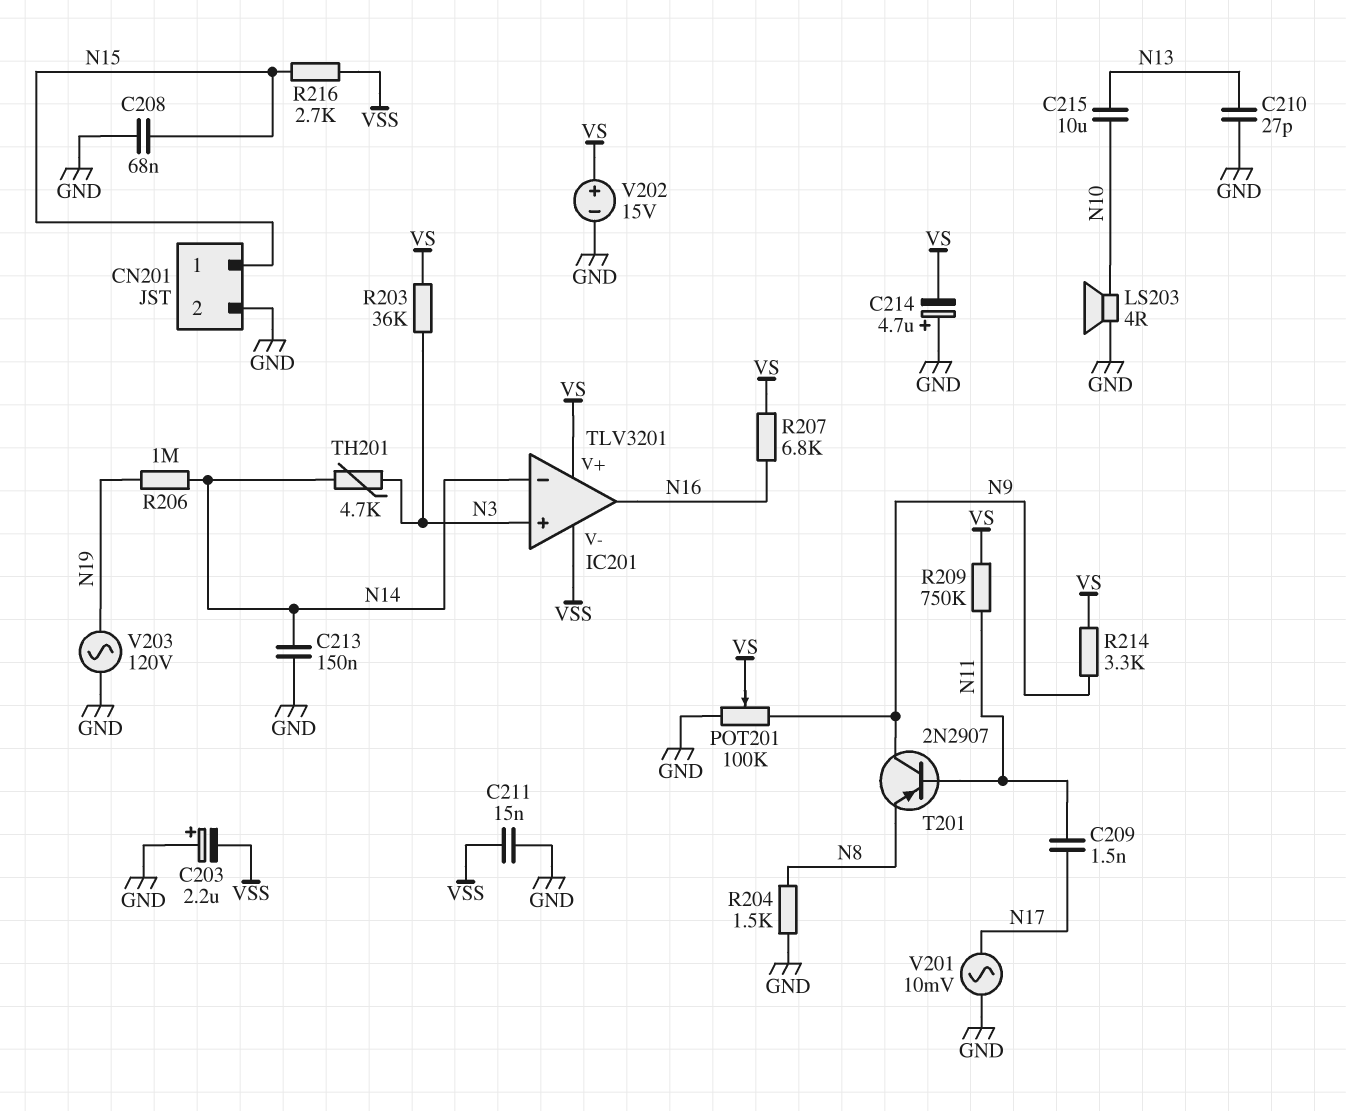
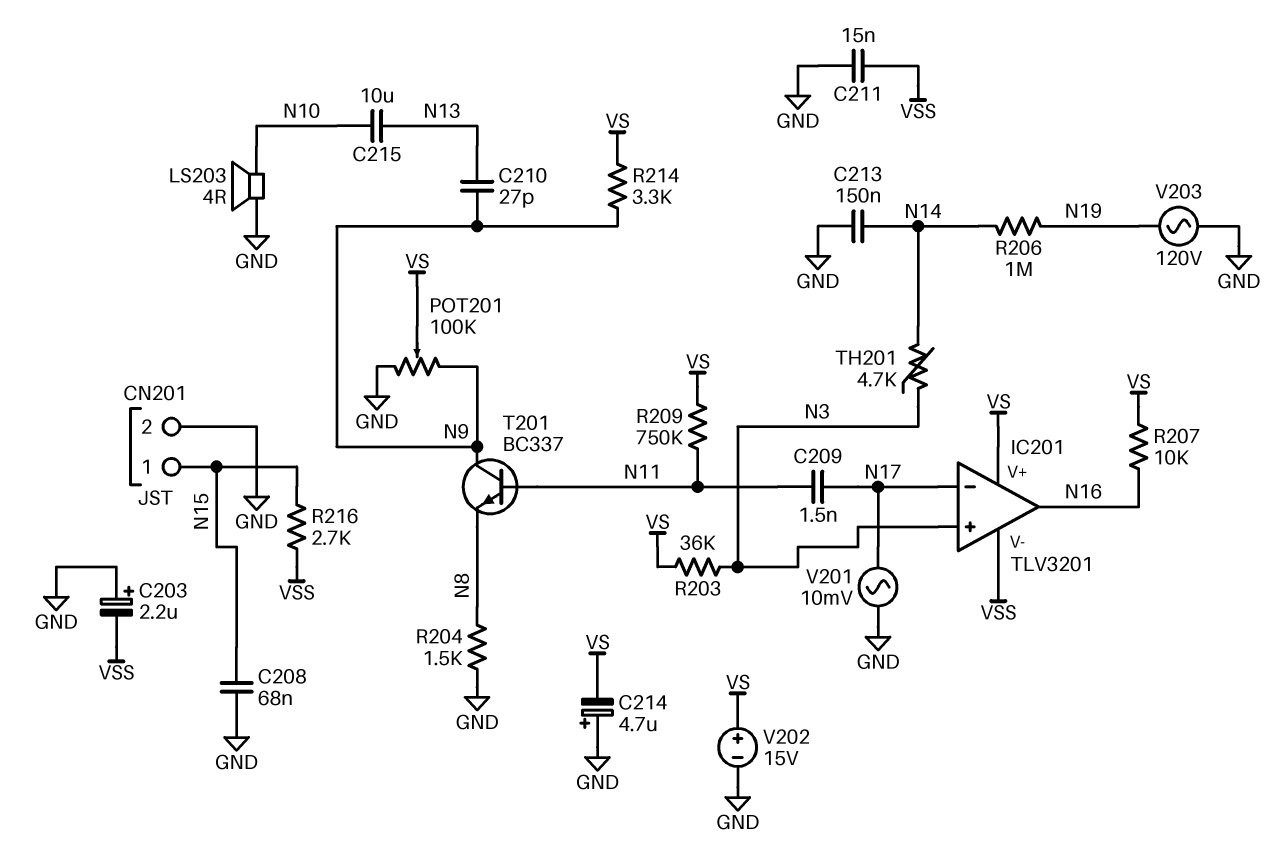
C210: 27pF (GND, N13) -> 27pF (N9, N13)
IC201 pin in-: N14 -> N17
R207: 6.8k (N16, VS) -> 10k (N16, VS)
T201: PNP 2N2907 (B N11, C N9, E N8) -> NPN BC337 (B N11, C N9, E N8)

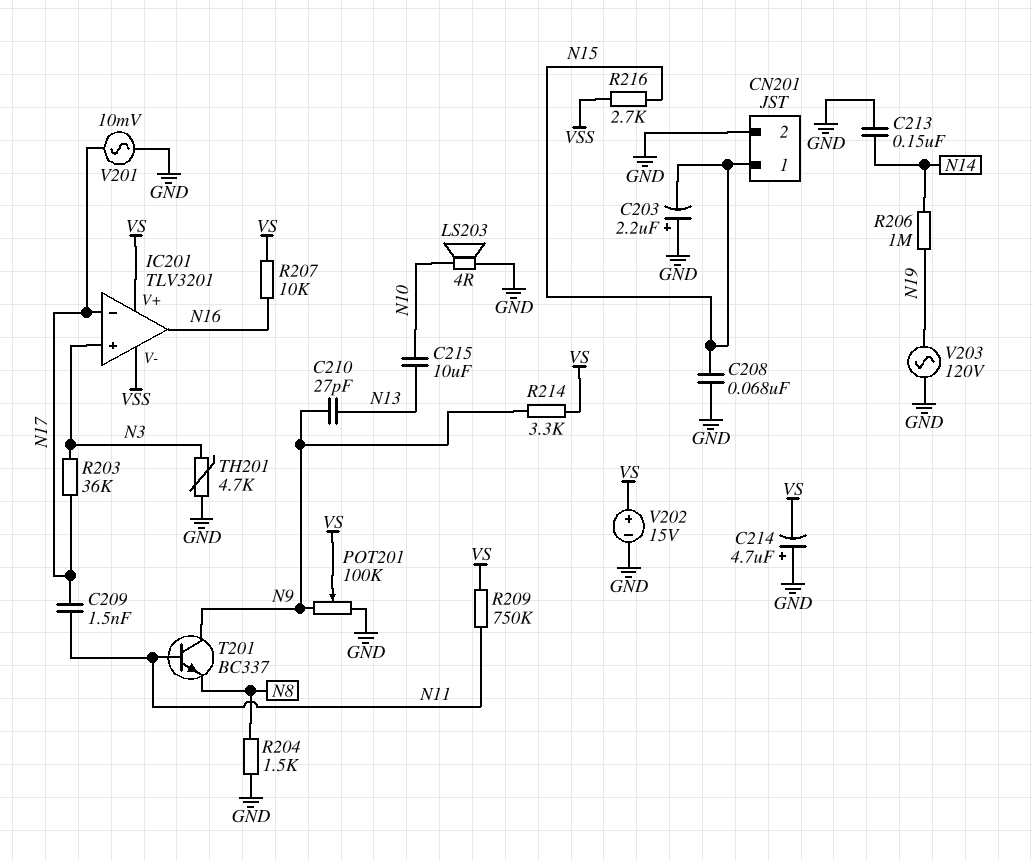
C203: 2.2uF (plus GND, minus VSS) -> 2.2uF (plus GND, minus N15)
C211: 15nF (GND, VSS) -> none
R203: 36k (N3, VS) -> 36k (N3, N17)
TH201: 4.7k (N3, N14) -> 4.7k (GND, N3)

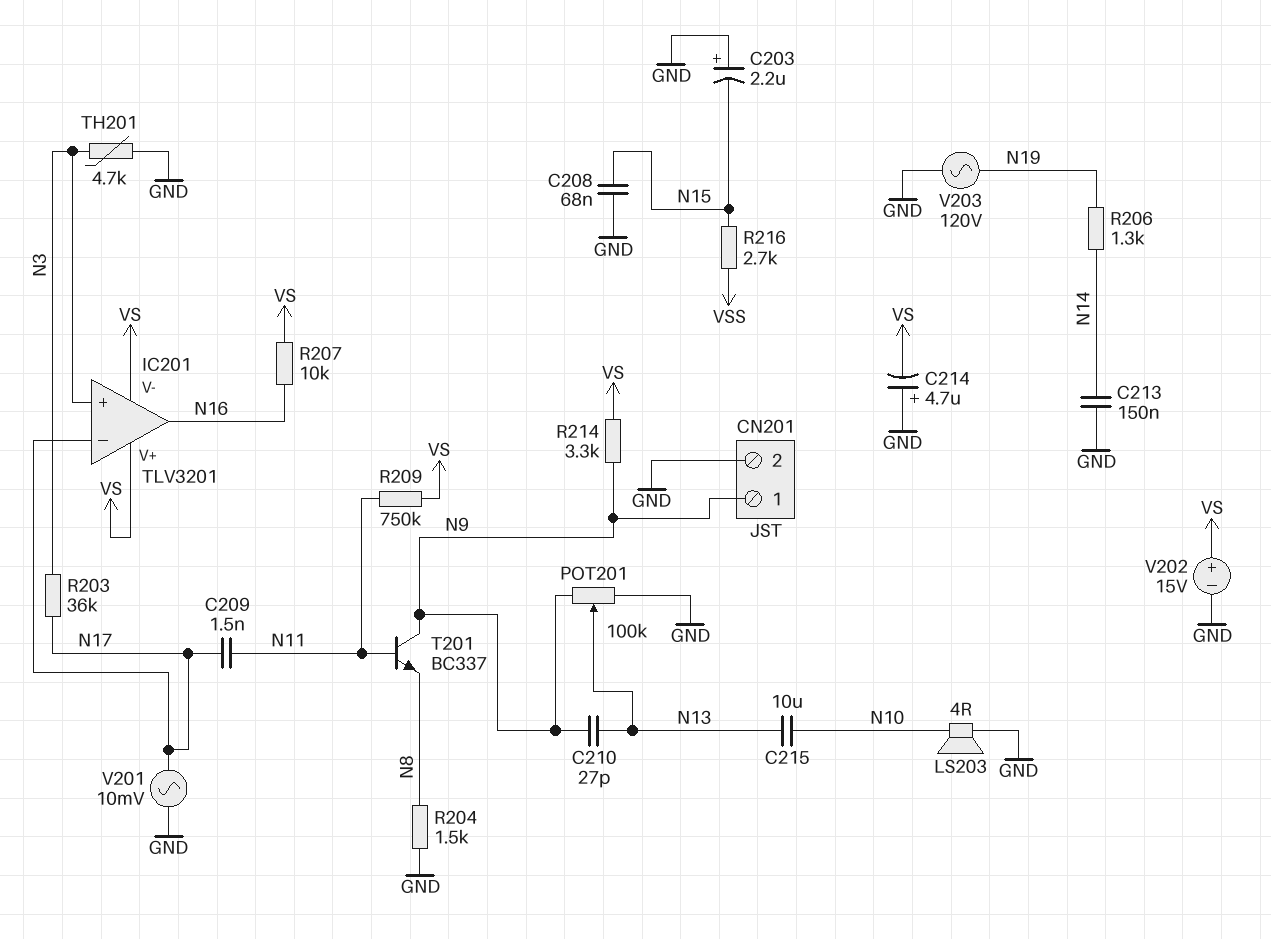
CN201 pin 1: N15 -> N9
IC201 pin V-: VSS -> VS
POT201: 100k (GND, N9, wiper VS) -> 100k (GND, N9, wiper N13)
R206: 1M (N14, N19) -> 1.3k (N14, N19)

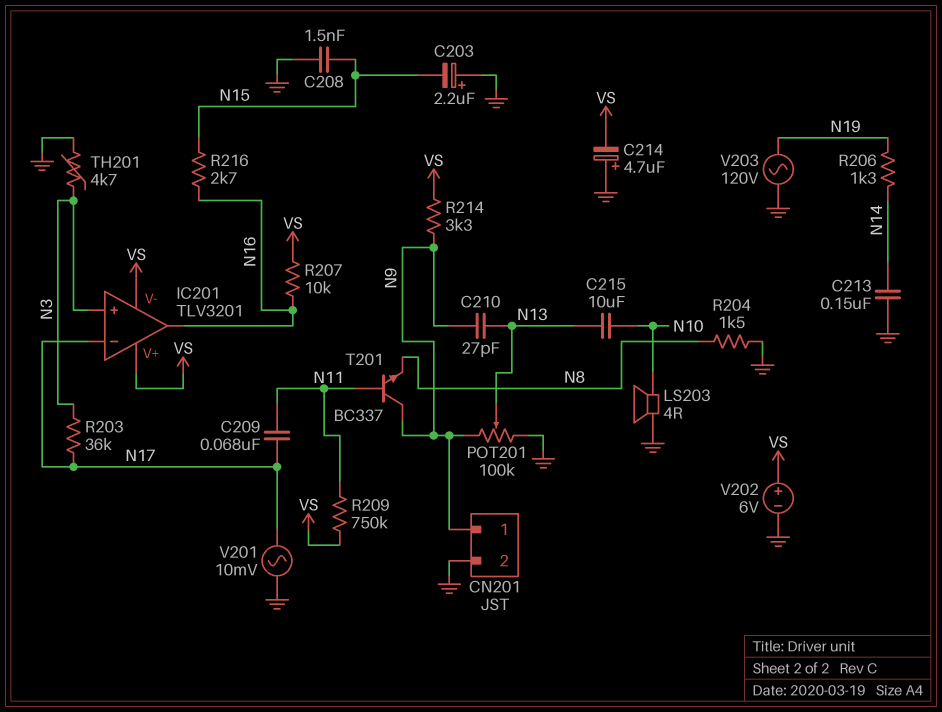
C208: 68nF (GND, N15) -> 1.5nF (GND, N15)
C209: 1.5nF (N11, N17) -> 68nF (N11, N17)
R216: 2.7k (N15, VSS) -> 2.7k (N15, N16)
V202: 15V (plus VS, minus GND) -> 6V (plus VS, minus GND)

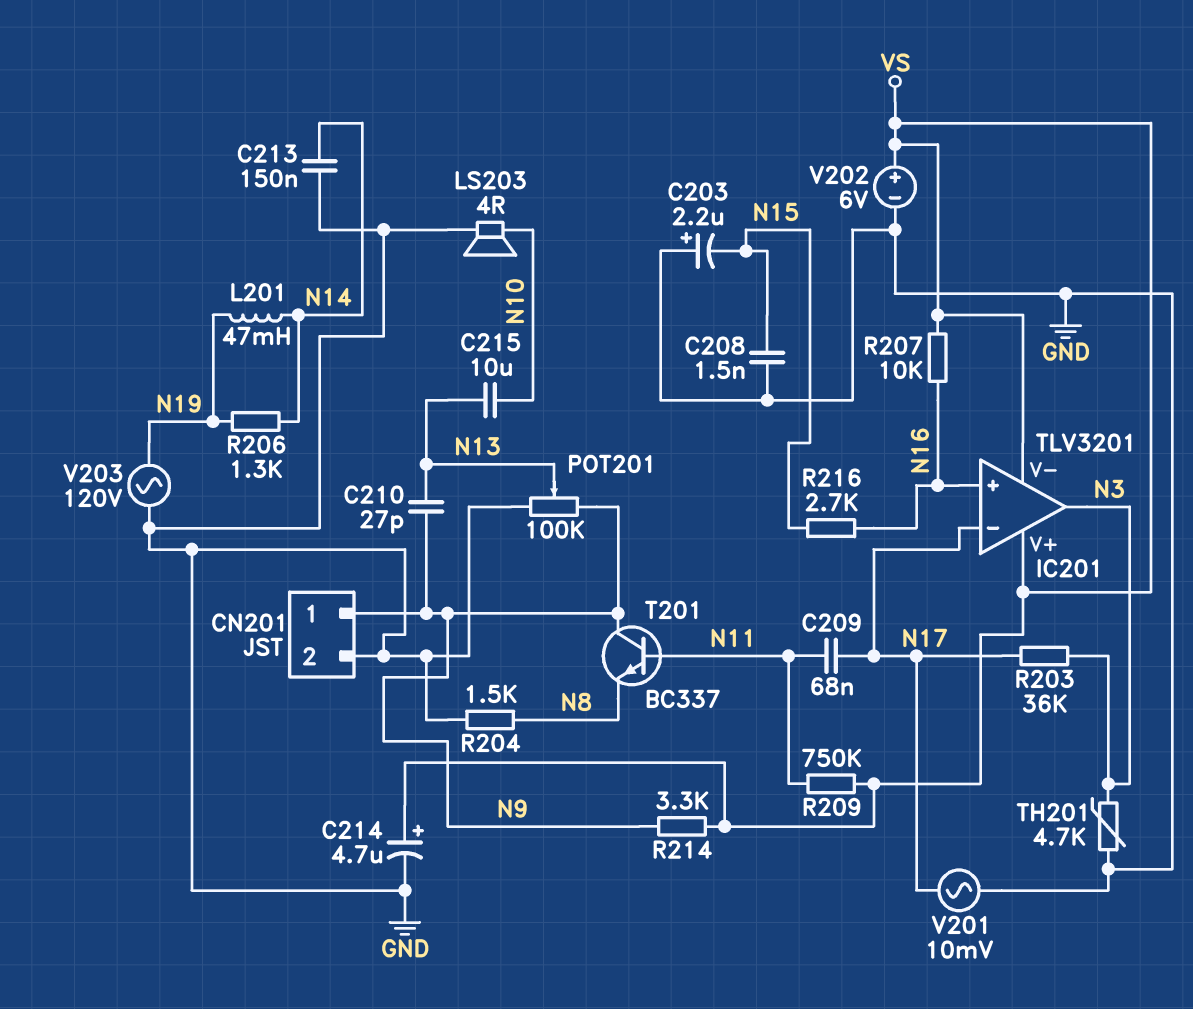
C214: 4.7uF (plus GND, minus VS) -> 4.7uF (plus VS, minus GND)
IC201 pin in+: N3 -> N16
IC201 pin out: N16 -> N3
L201: none -> 47mH (N14, N19)

